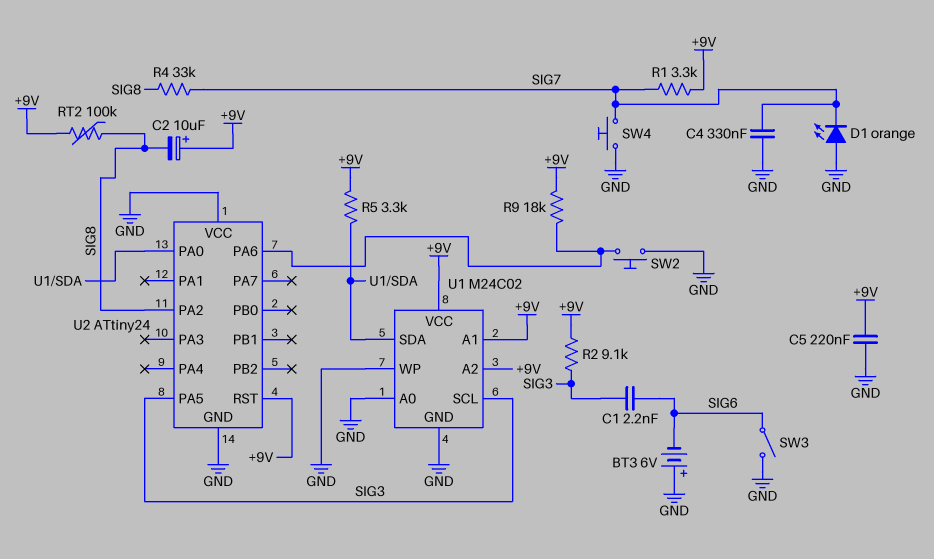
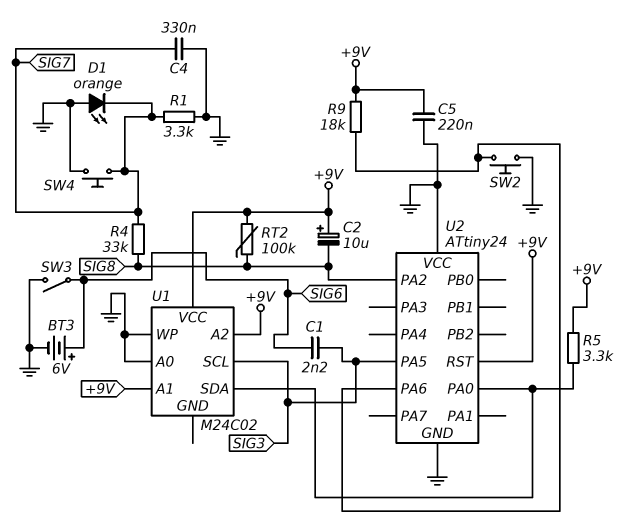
BT3: 6V (plus GND, minus SIG6) -> 6V (plus SIG6, minus GND)
R1: 3.3k (+9V, SIG7) -> 3.3k (GND, SIG7)
R2: 9.1k (+9V, SIG3) -> none
U1 pin GND: GND -> none

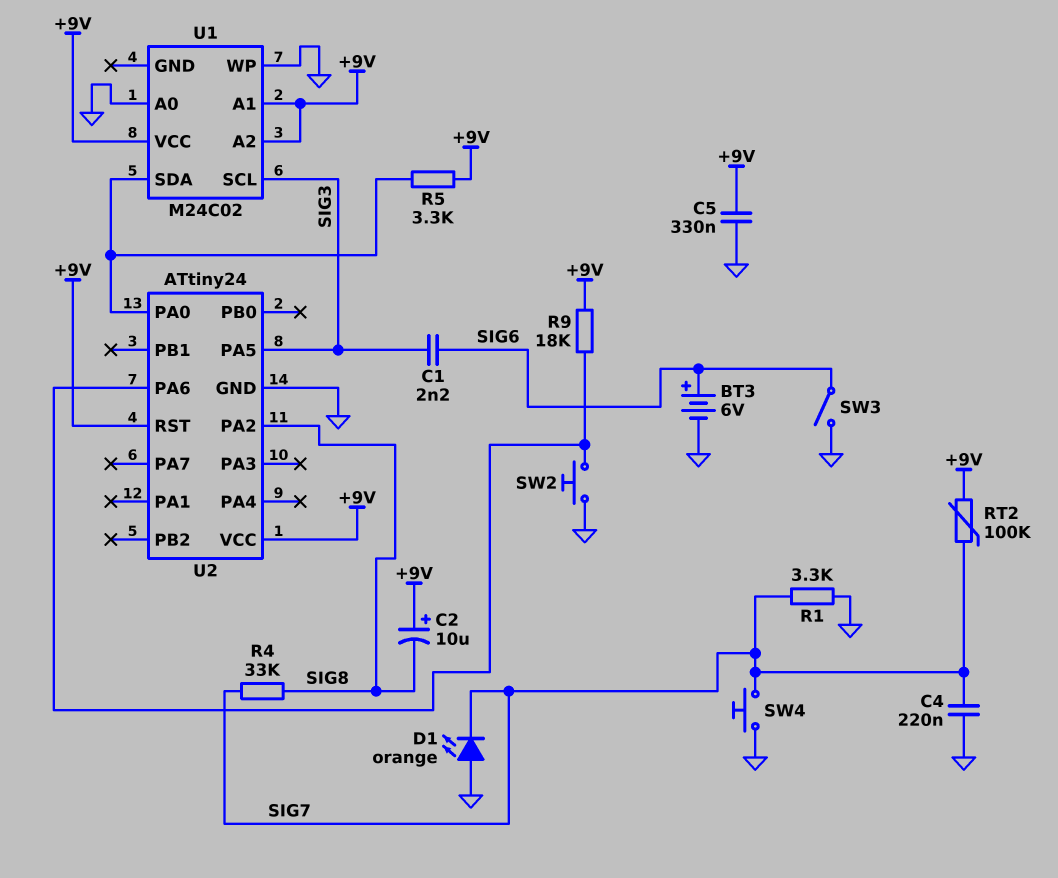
C4: 330nF (GND, SIG7) -> 220nF (GND, SIG7)
C5: 220nF (+9V, GND) -> 330nF (+9V, GND)
RT2: 100k (+9V, SIG8) -> 100k (+9V, SIG7)
U2 pin VCC: GND -> +9V

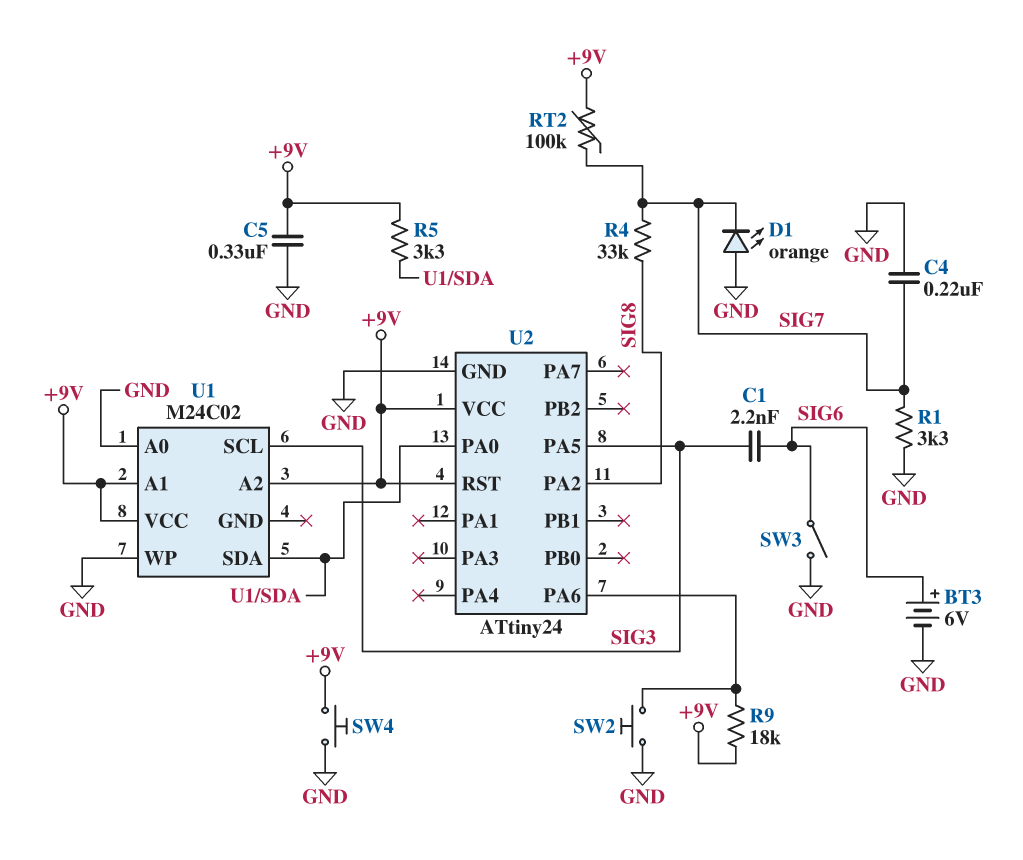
C2: 10uF (plus +9V, minus SIG8) -> none
SW4: button (GND, SIG7) -> button (+9V, GND)

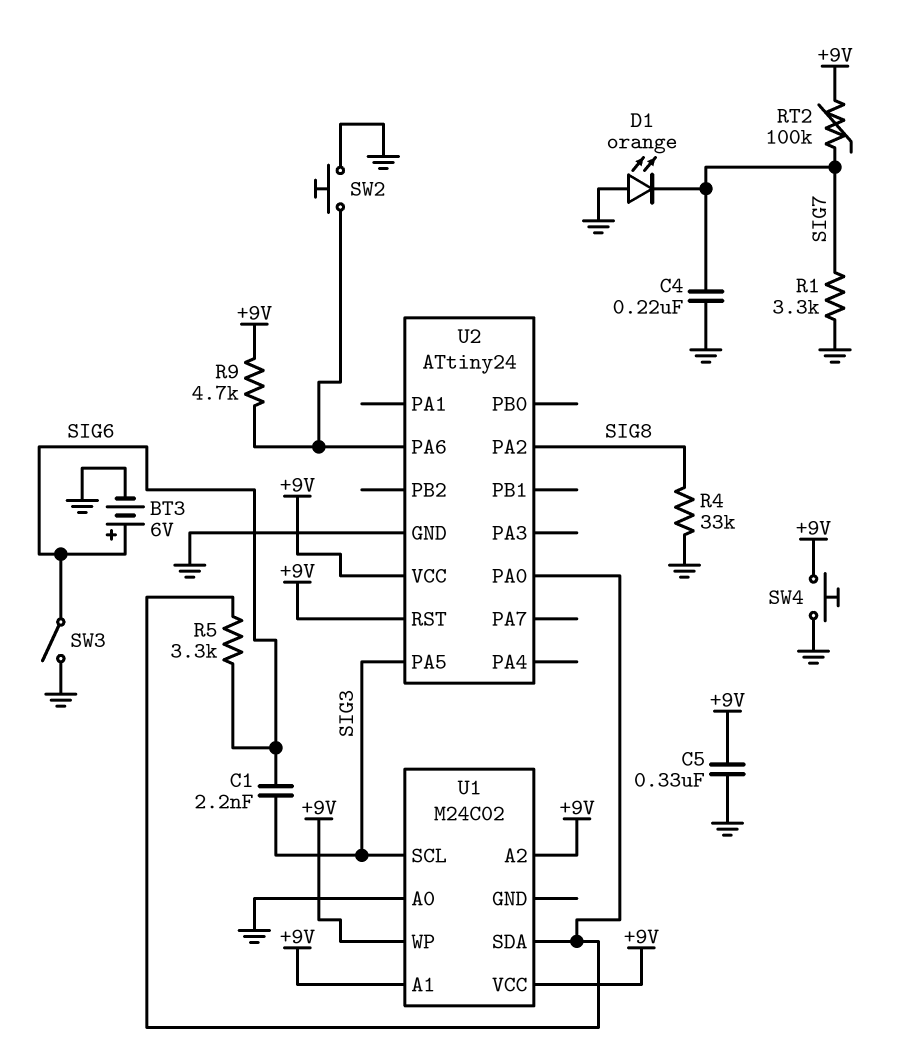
R4: 33k (SIG7, SIG8) -> 33k (GND, SIG8)
R5: 3.3k (+9V, U1/SDA) -> 3.3k (SIG6, U1/SDA)
R9: 18k (+9V, U2/PA6) -> 4.7k (+9V, U2/PA6)
U1 pin WP: GND -> +9V

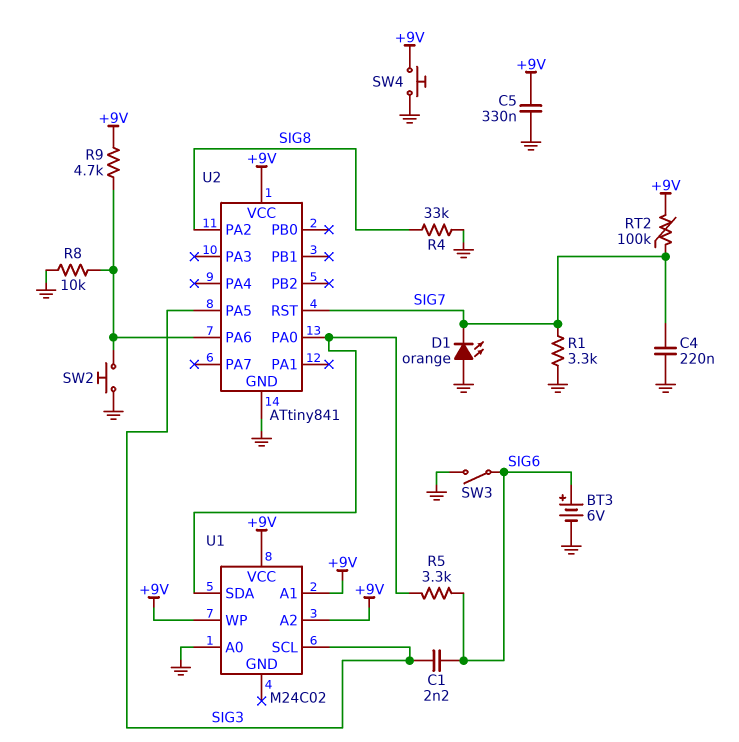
R8: none -> 10k (GND, U2/PA6)
U2: ATtiny24 -> ATtiny841
U2 pin RST: +9V -> SIG7

